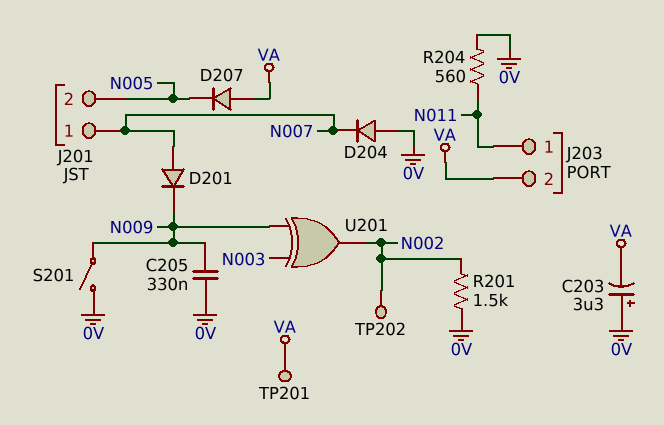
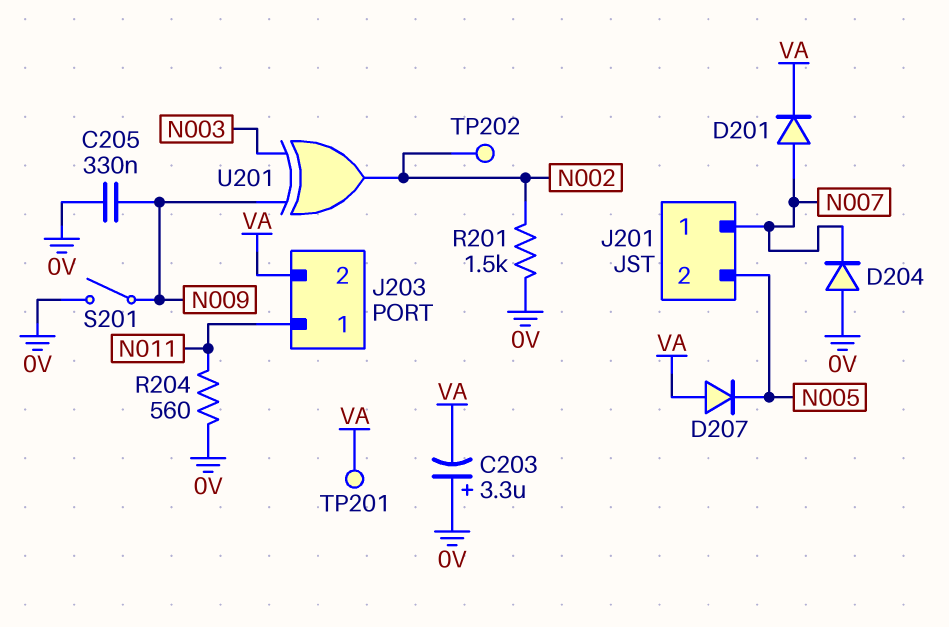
D201: diode (A N007, K N009) -> diode (A N007, K VA)

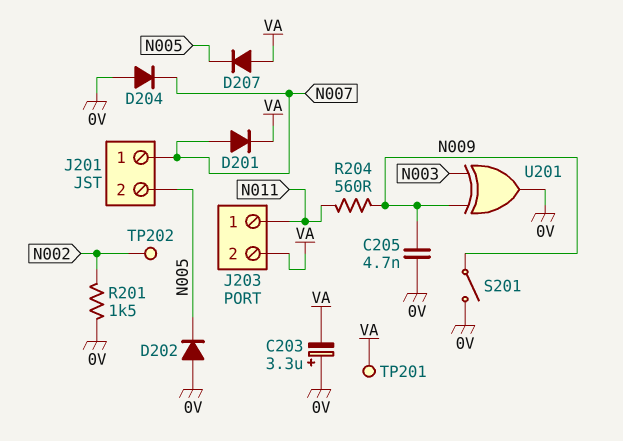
C205: 330nF (0V, N009) -> 4.7nF (0V, N009)
D202: none -> diode (A 0V, K N005)
R204: 560 (0V, N011) -> 560 (N009, N011)
U201: XOR (in N003, in N009, out N002) -> XOR (in N003, in N009, out 0V)

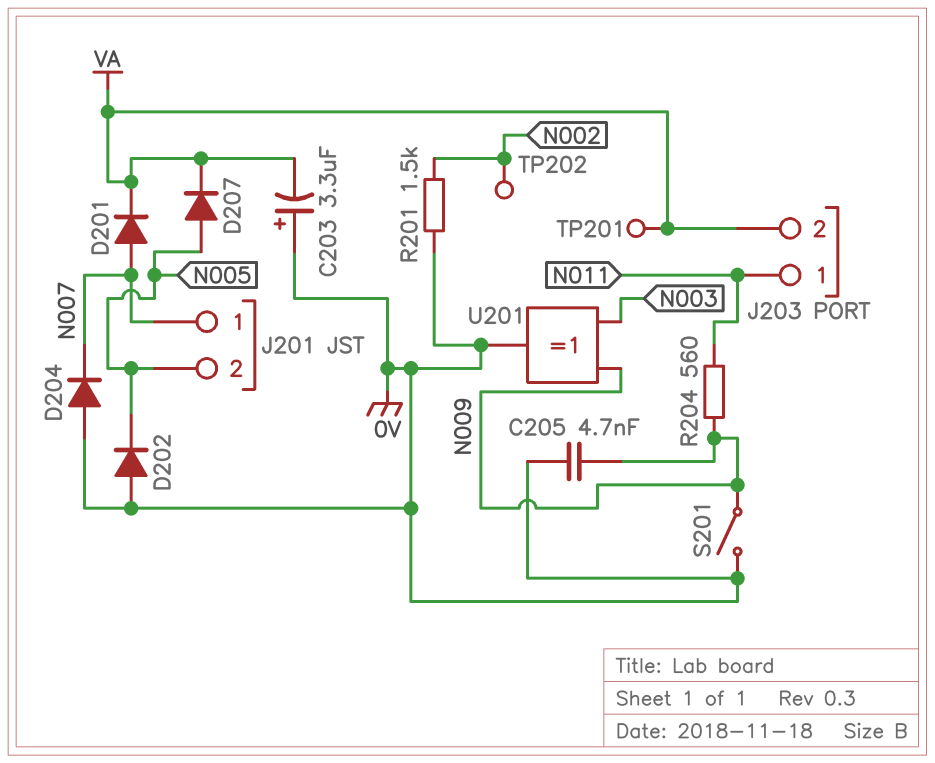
D207: diode (A VA, K N005) -> diode (A N005, K VA)

